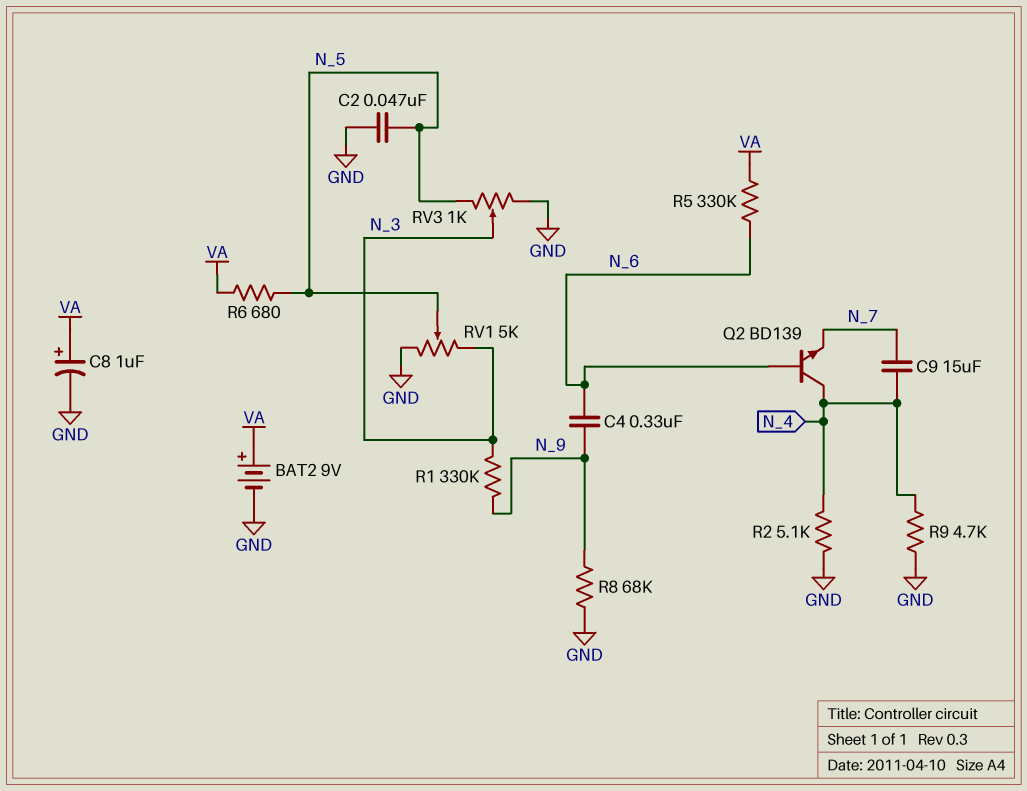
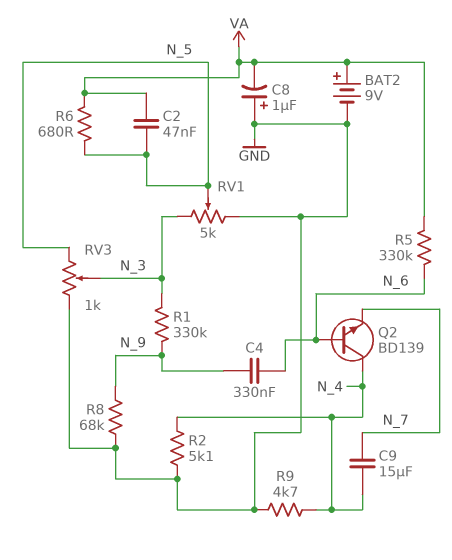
C2: 47nF (GND, N_5) -> 47nF (N_5, VA)
C8: 1uF (plus VA, minus GND) -> 1uF (plus GND, minus VA)

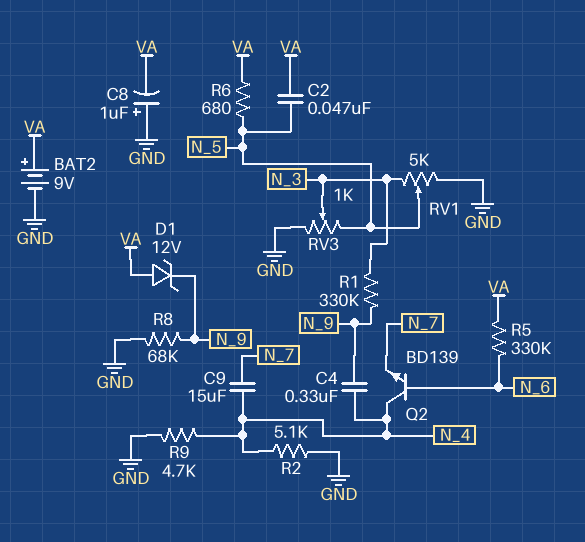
C4: 330nF (N_6, N_9) -> 330nF (N_4, N_9)
D1: none -> zener 12V (A VA, K N_9)

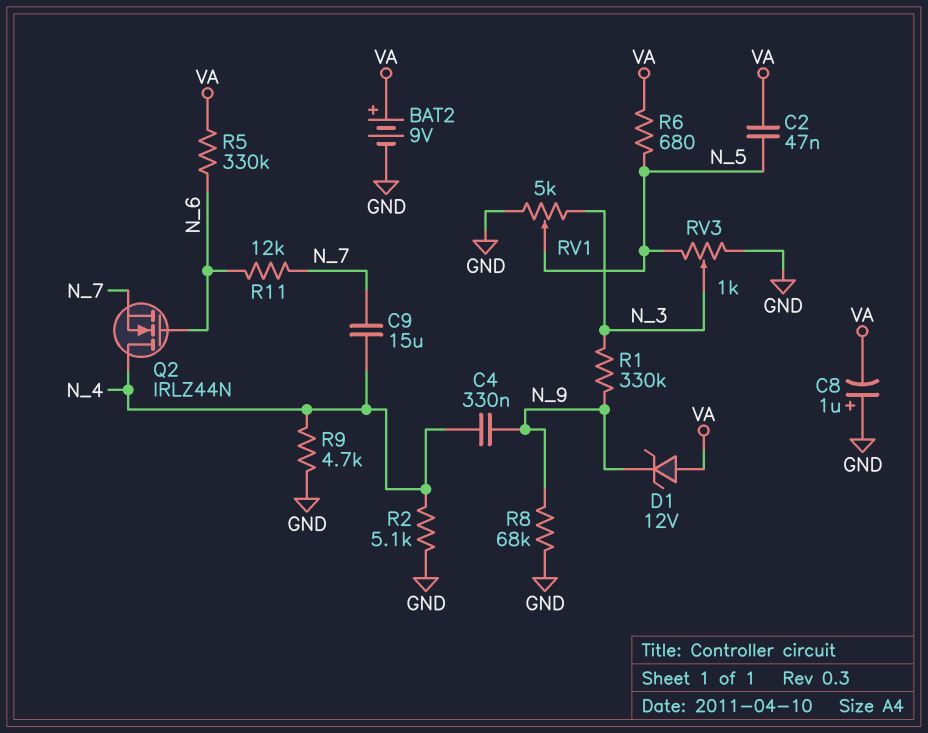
Q2: NPN BD139 (B N_6, C N_4, E N_7) -> NMOS IRLZ44N (G N_6, D N_4, S N_7)
R11: none -> 12k (N_6, N_7)

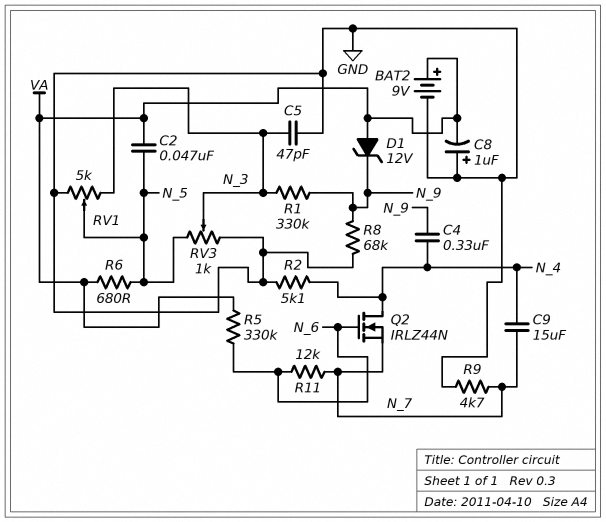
C5: none -> 47pF (GND, N_3)
R9: 4.7k (GND, N_4) -> 4.7k (GND, N_7)

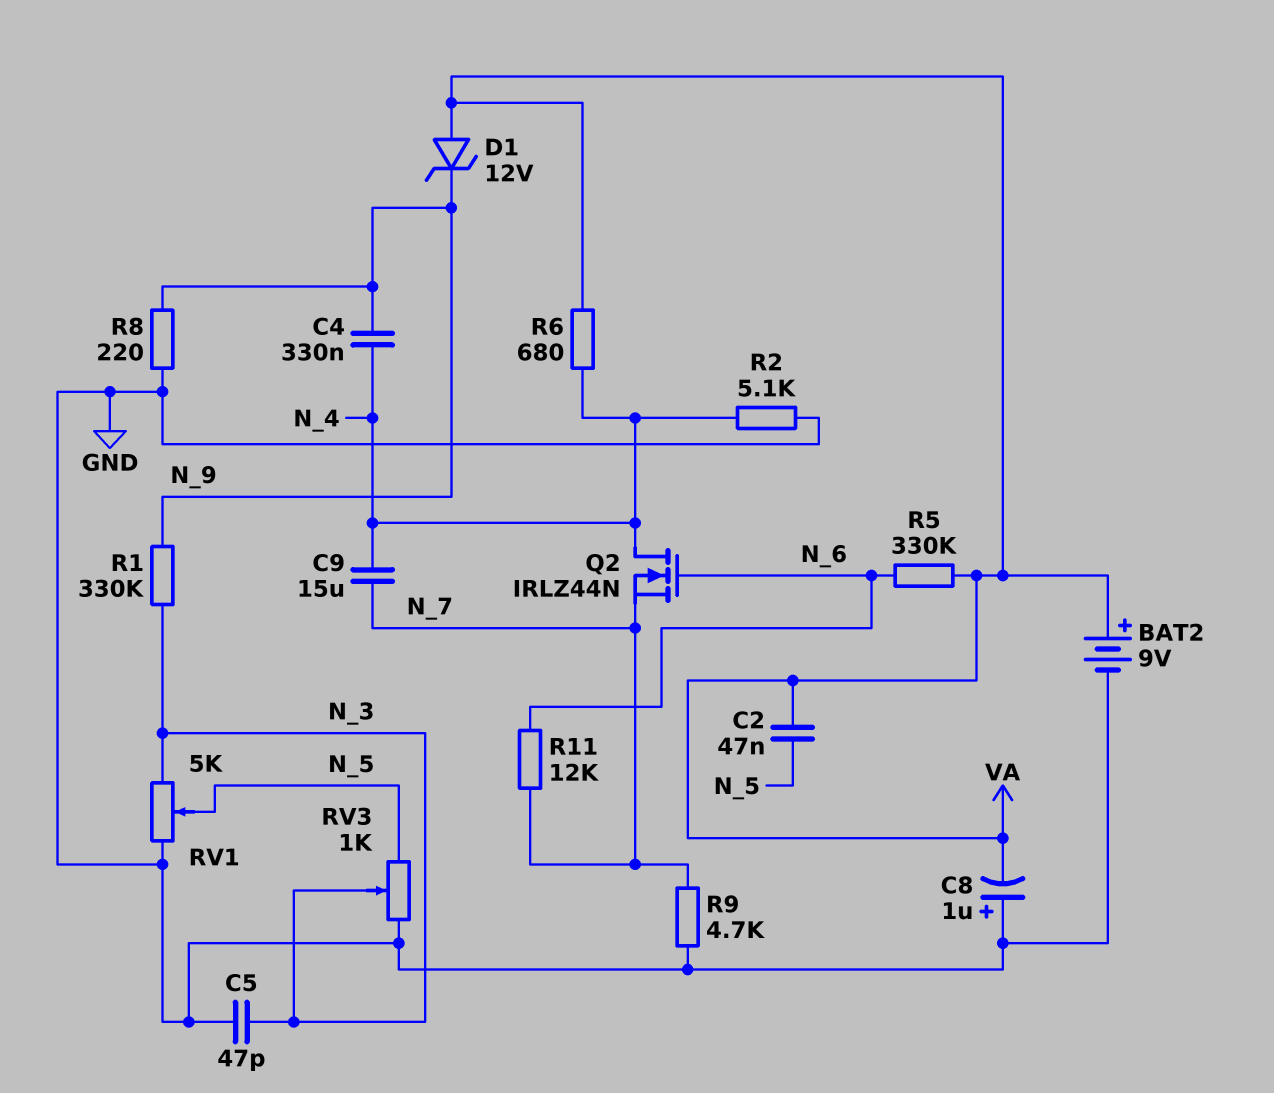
R6: 680 (N_5, VA) -> 680 (N_4, VA)
R8: 68k (GND, N_9) -> 220 (GND, N_9)

